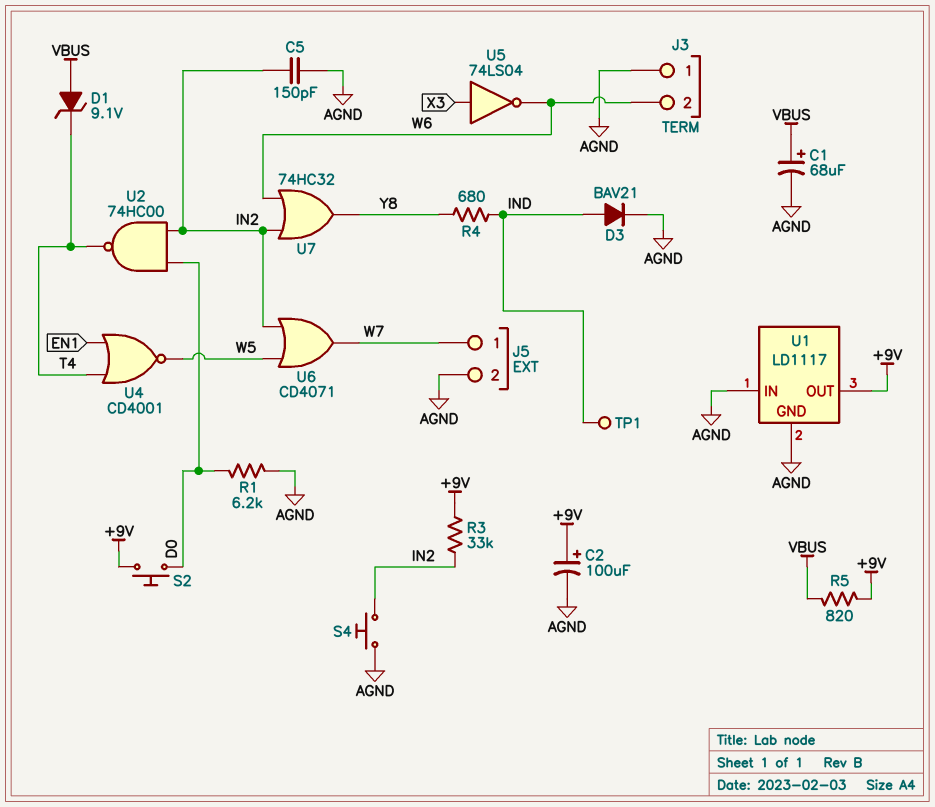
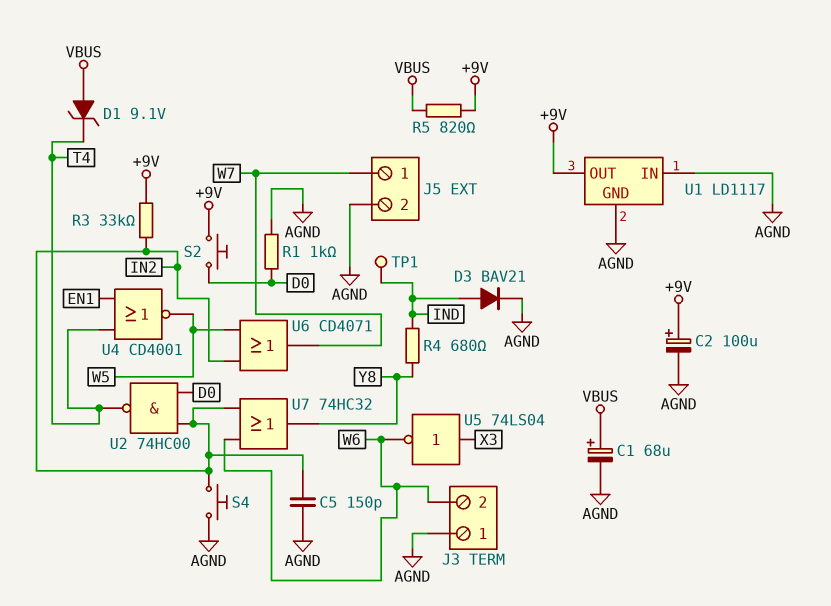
R1: 6.2k (AGND, D0) -> 1k (AGND, D0)

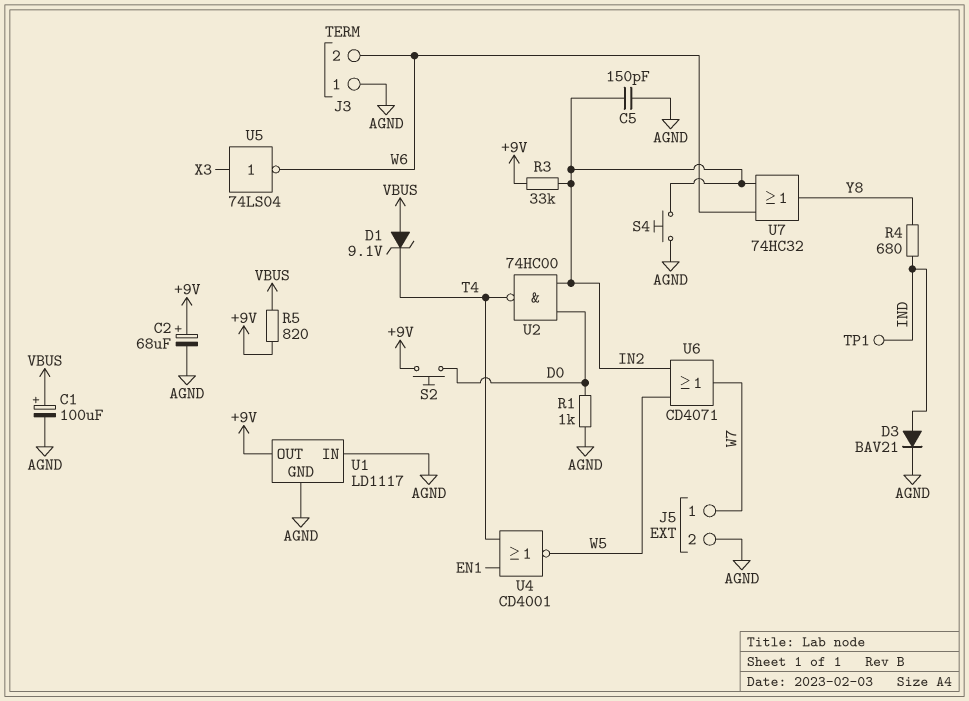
C1: 68uF (plus VBUS, minus AGND) -> 100uF (plus VBUS, minus AGND)
C2: 100uF (plus +9V, minus AGND) -> 68uF (plus +9V, minus AGND)

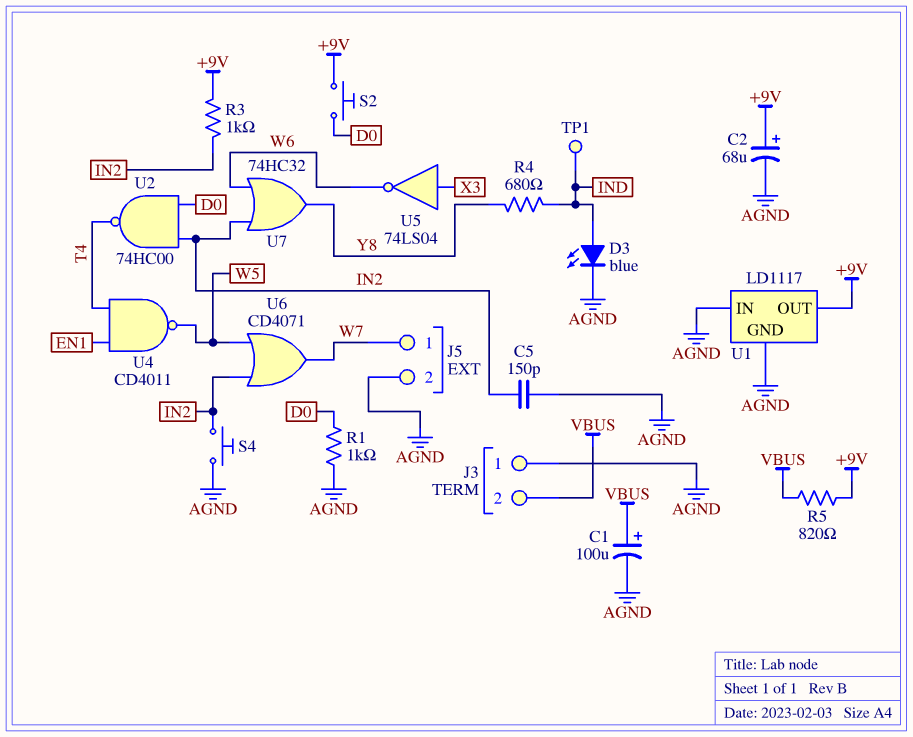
D1: zener 9.1V (A VBUS, K T4) -> none
D3: diode BAV21 (A IND, K AGND) -> LED blue (A IND, K AGND)
J3 pin 2: W6 -> VBUS
R3: 33k (+9V, IN2) -> 1k (+9V, IN2)
U4: NOR CD4001 (in EN1, in T4, out W5) -> NAND CD4011 (in EN1, in T4, out W5)

